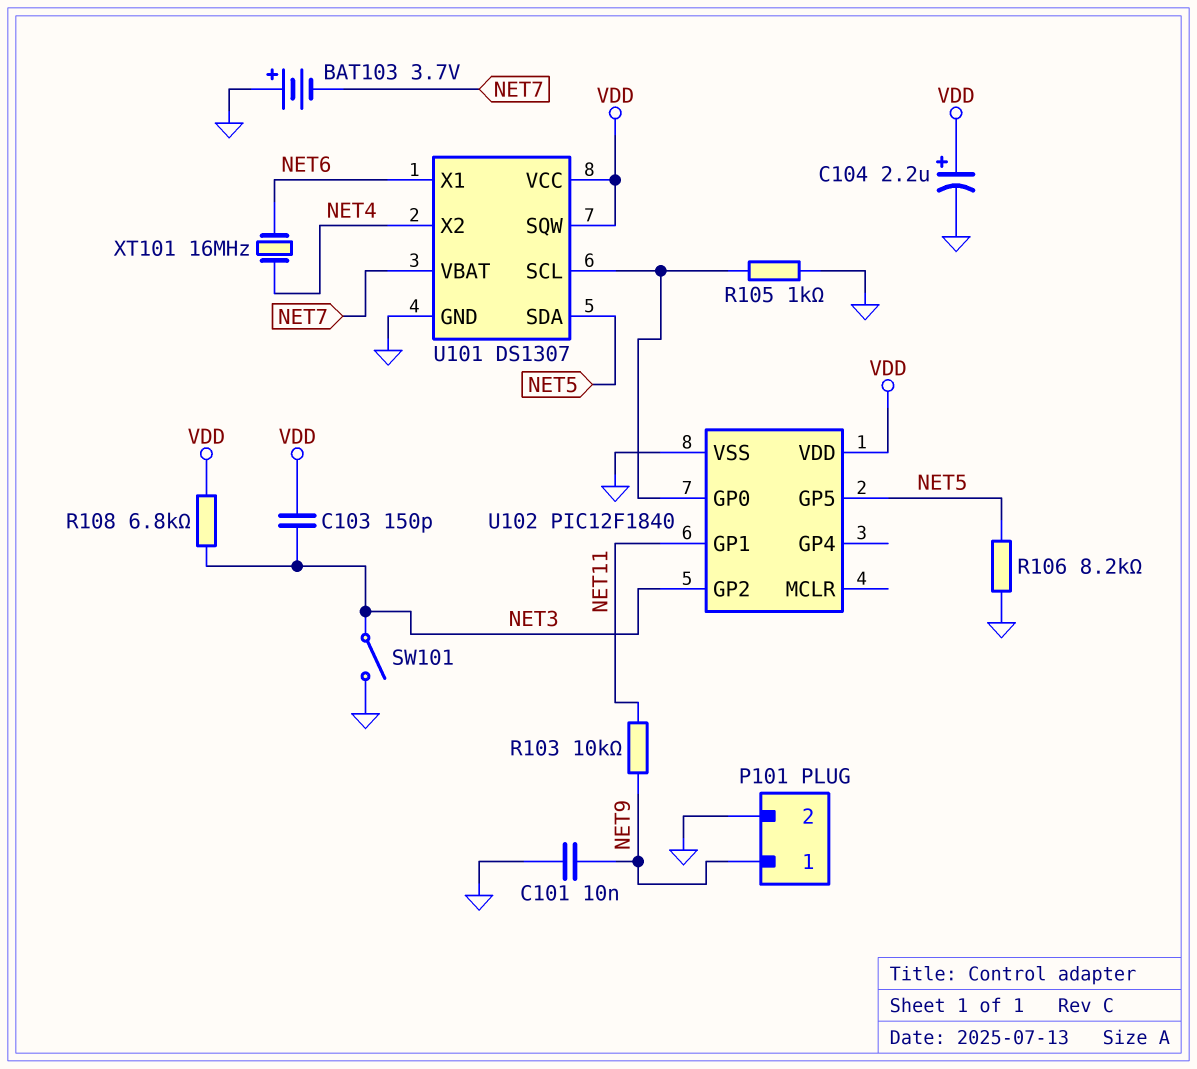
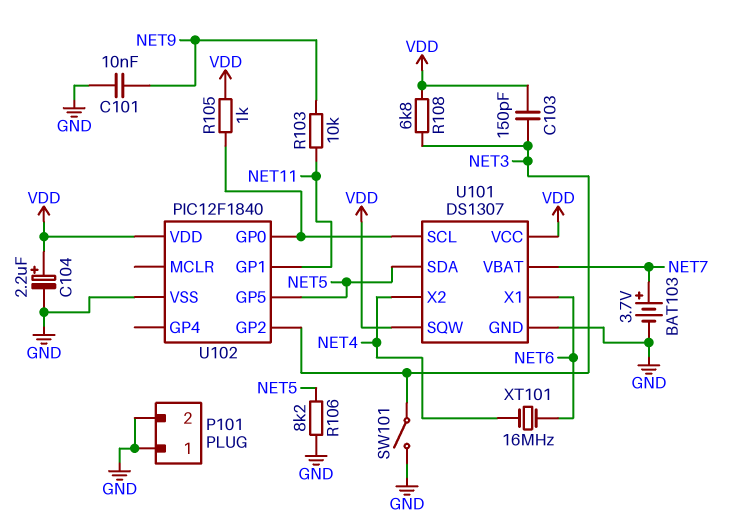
BAT103: 3.7V (plus GND, minus NET7) -> 3.7V (plus NET7, minus GND)
P101 pin 1: NET9 -> GND
R105: 1k (GND, U101/SCL) -> 1k (U101/SCL, VDD)

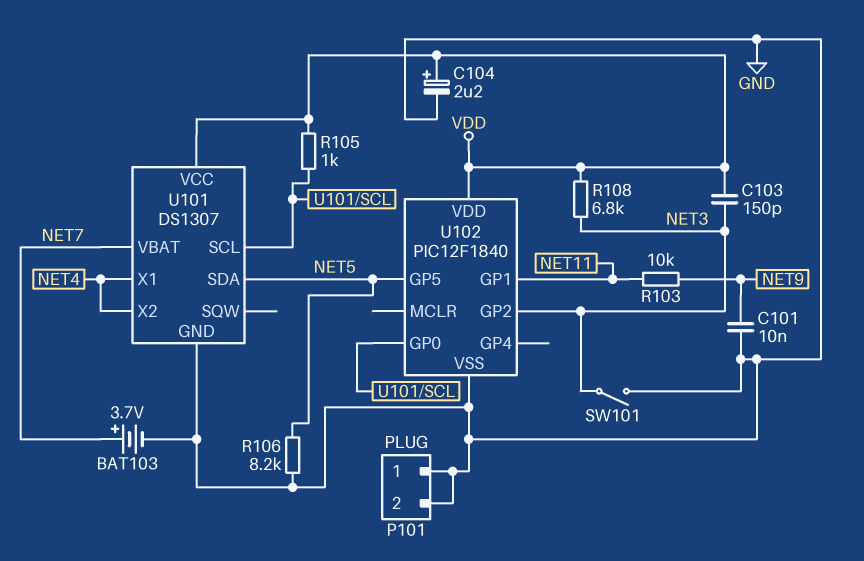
U101 pin SQW: VDD -> none
U101 pin X1: NET6 -> NET4
XT101: 16MHz (NET4, NET6) -> none

